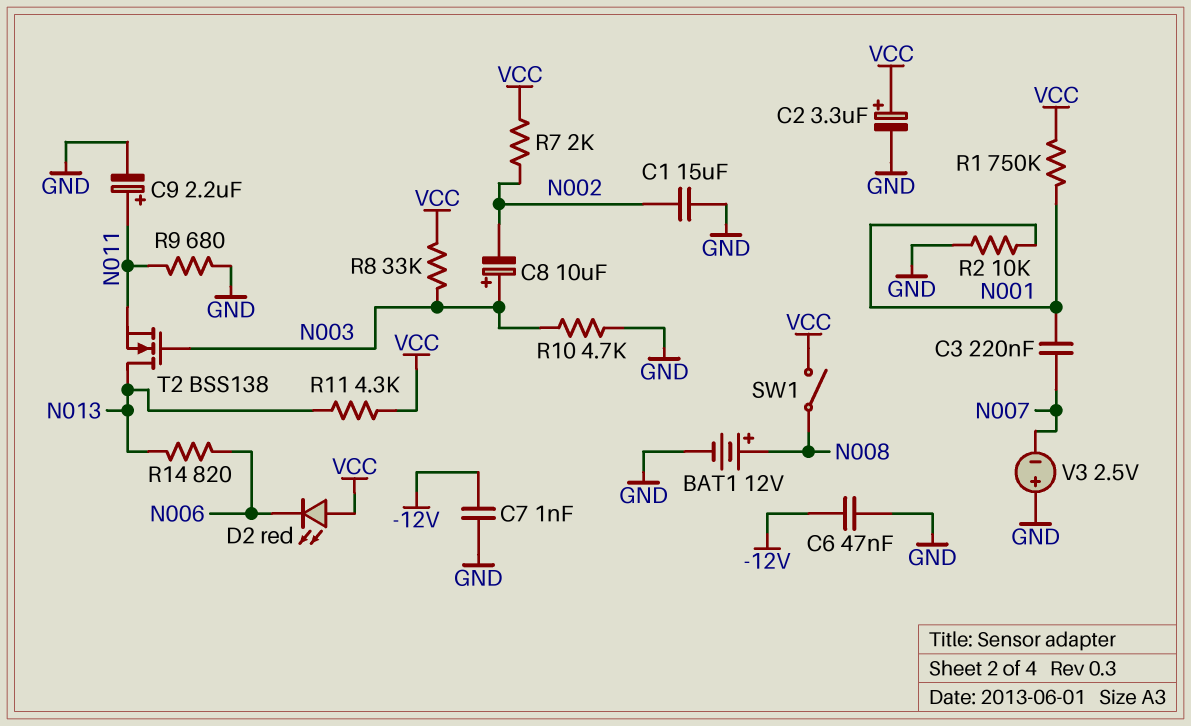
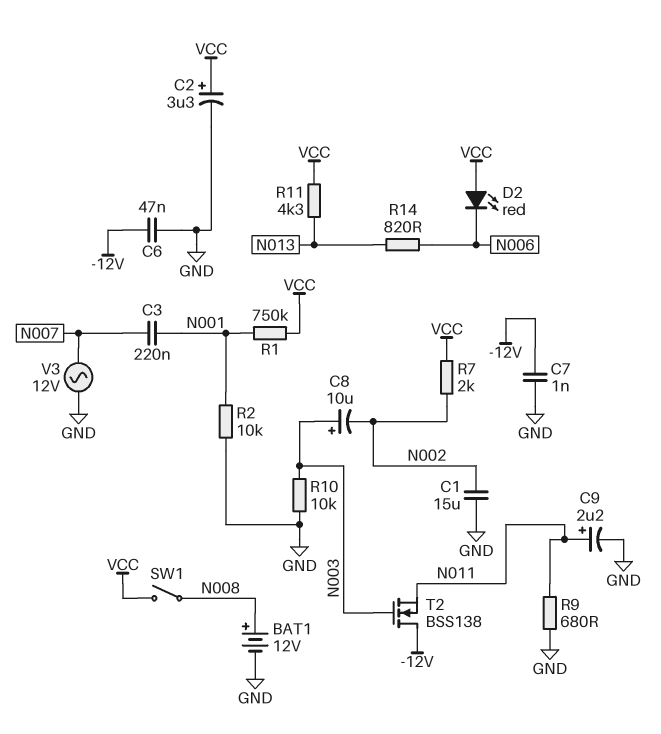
R8: 33k (N003, VCC) -> none
R10: 4.7k (GND, N003) -> 10k (GND, N003)
T2: NMOS BSS138 (G N003, D N013, S N011) -> NMOS BSS138 (G N003, D -12V, S N011)
V3: 2.5V (plus GND, minus N007) -> AC 12V (GND, N007)

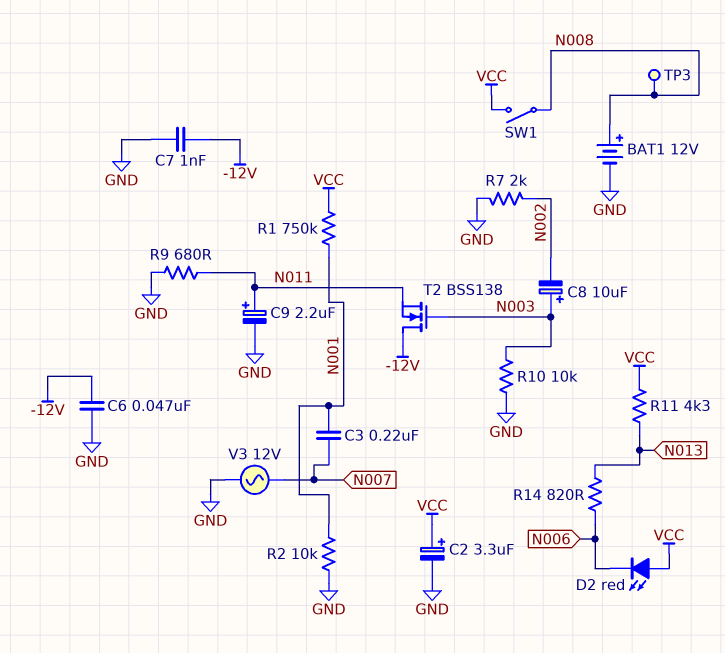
C1: 15uF (GND, N002) -> none
R7: 2k (N002, VCC) -> 2k (GND, N002)
TP3: none -> test point (N008)

